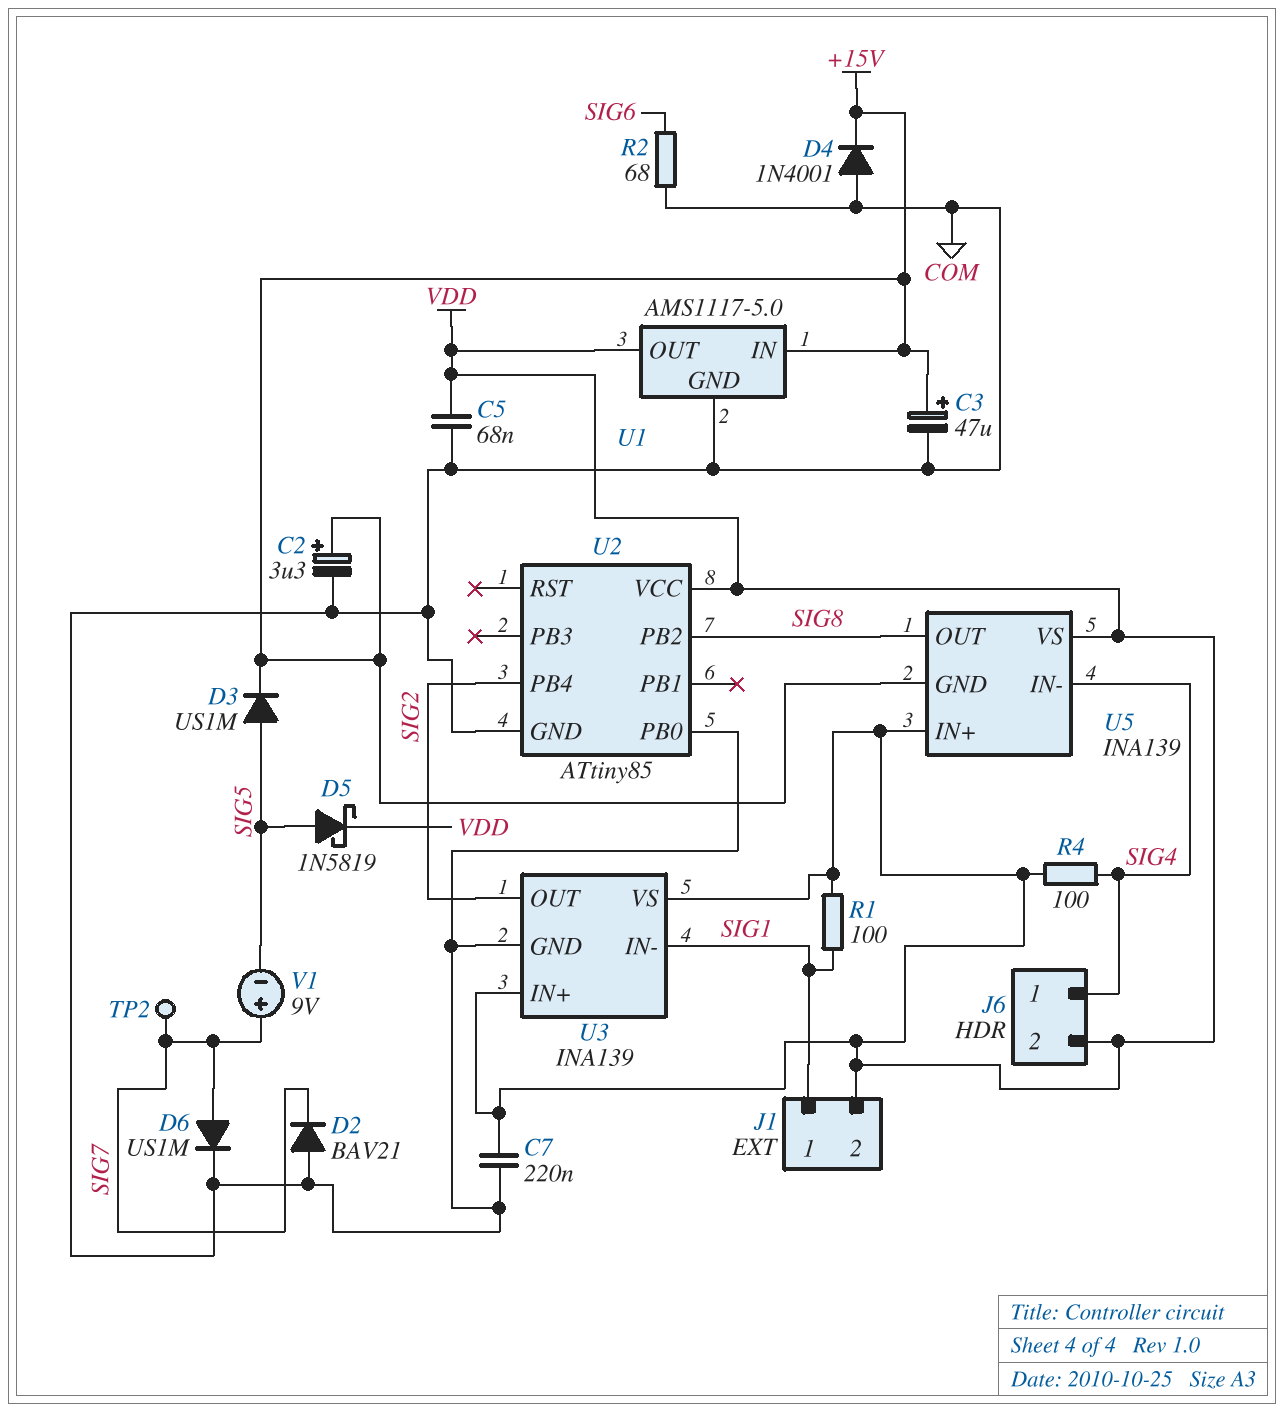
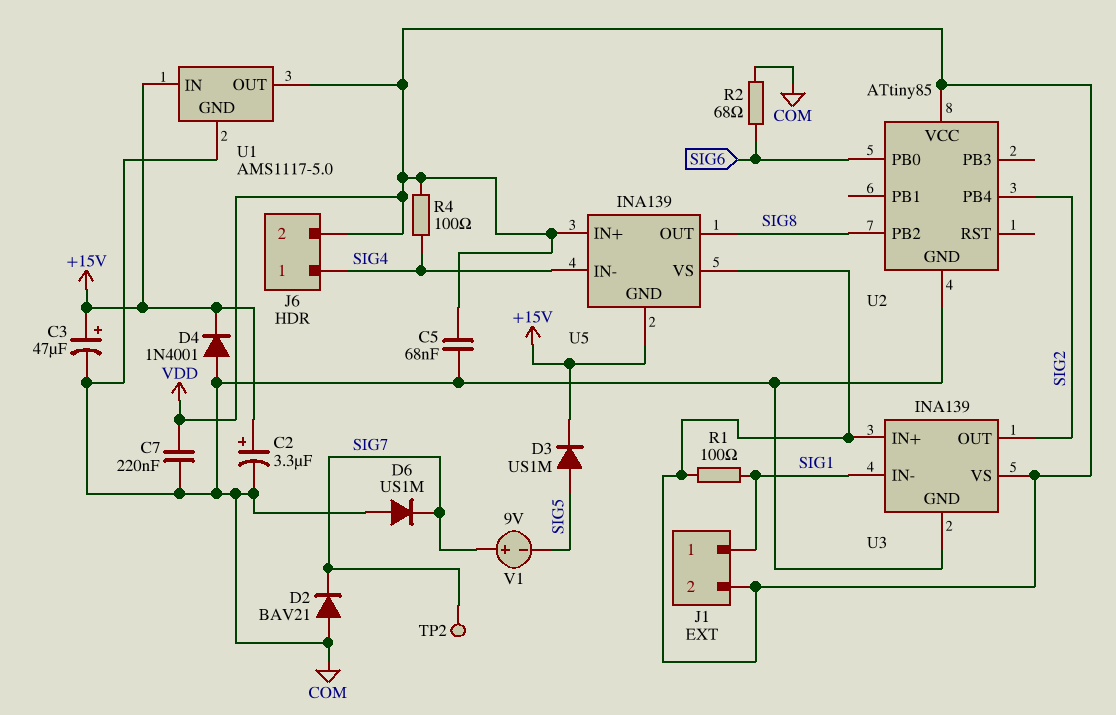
D5: schottky 1N5819 (A SIG5, K VDD) -> none
D6: diode US1M (A SIG7, K COM) -> diode US1M (A COM, K SIG7)
U2 pin PB0: COM -> SIG6

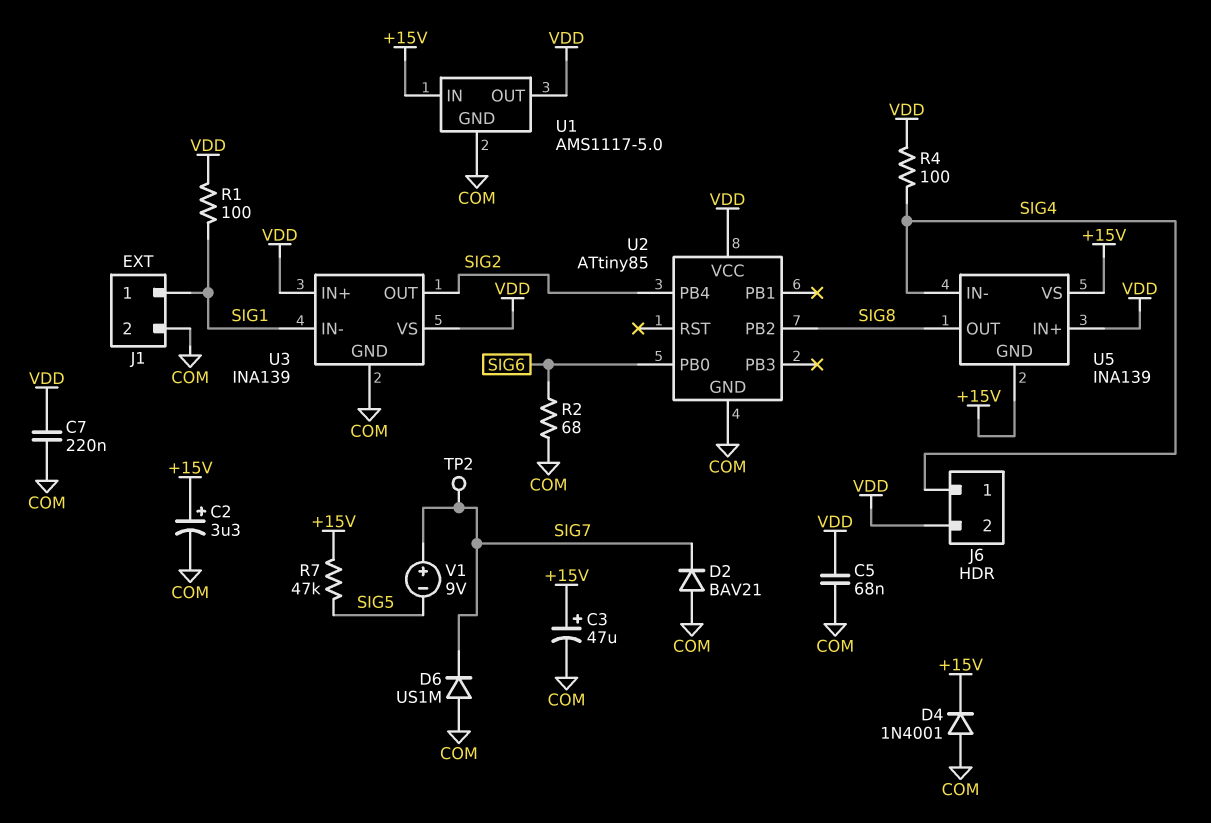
D3: diode US1M (A SIG5, K +15V) -> none
J1 pin 2: VDD -> COM
R7: none -> 47k (+15V, SIG5)
U5 pin VS: VDD -> +15V

